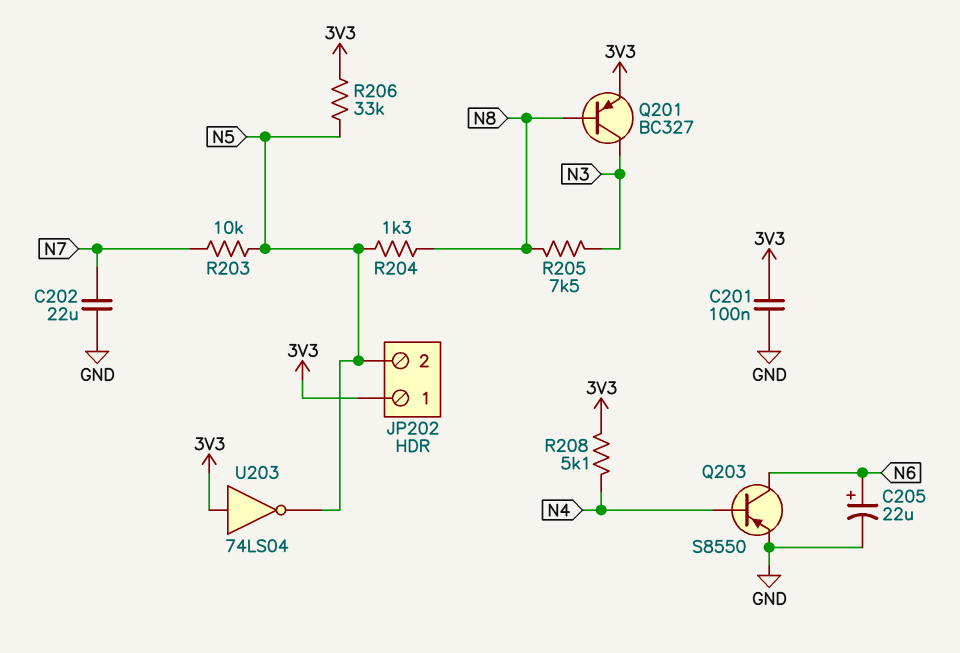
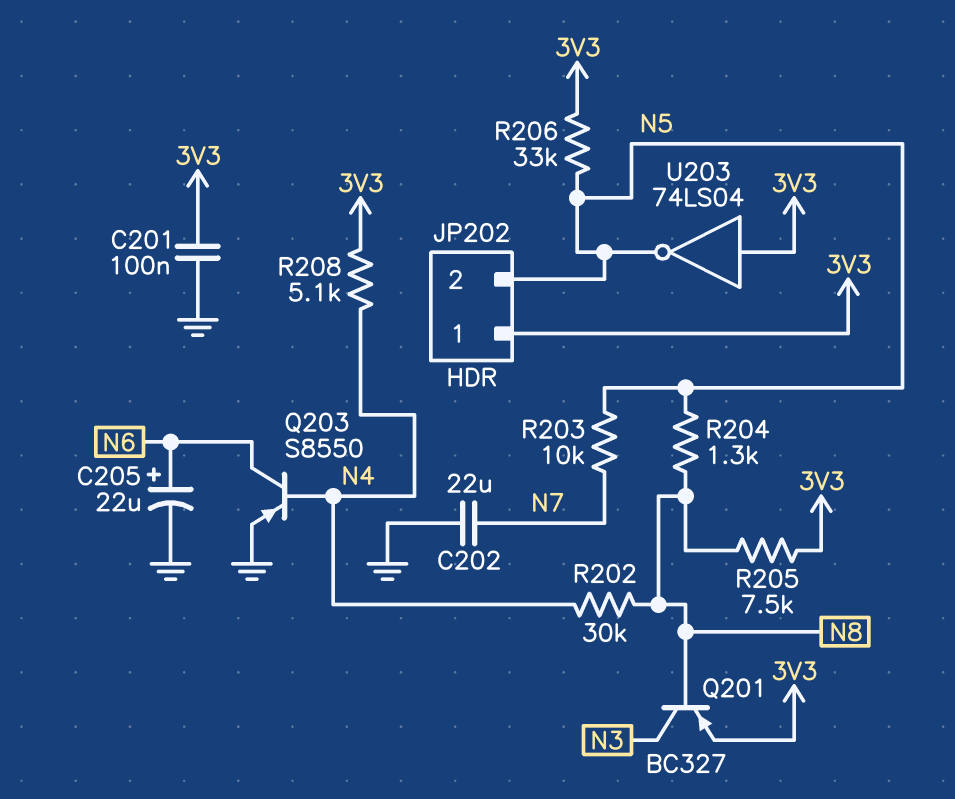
R202: none -> 30k (N4, N8)
R205: 7.5k (N3, N8) -> 7.5k (3V3, N8)

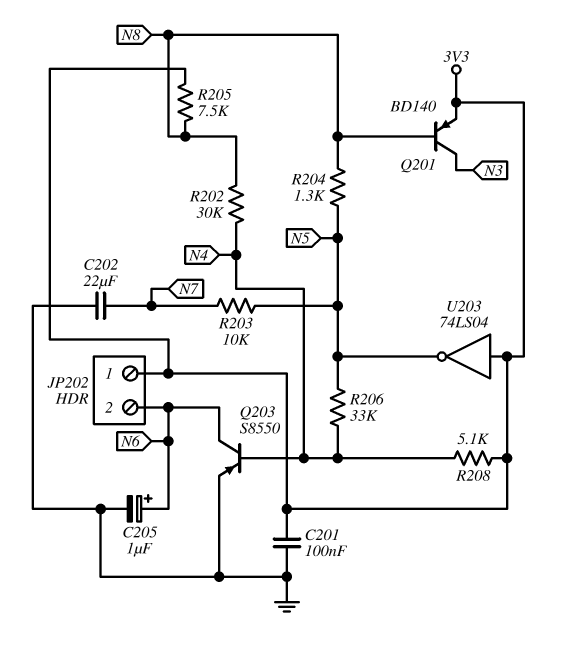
C205: 22uF (plus N6, minus GND) -> 1uF (plus N6, minus GND)
JP202 pin 2: N5 -> N6
Q201: PNP BC327 (B N8, C N3, E 3V3) -> PNP BD140 (B N8, C N3, E 3V3)
R206: 33k (3V3, N5) -> 33k (N4, N5)

